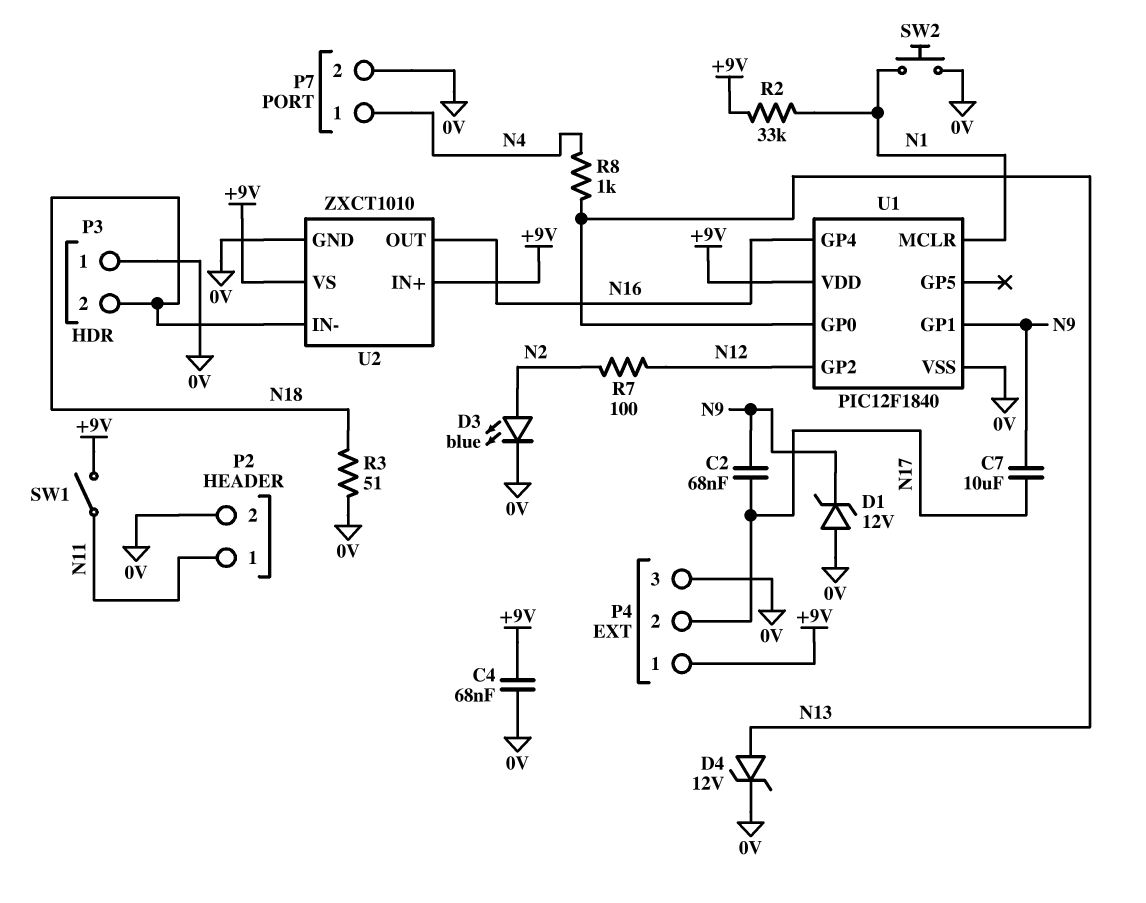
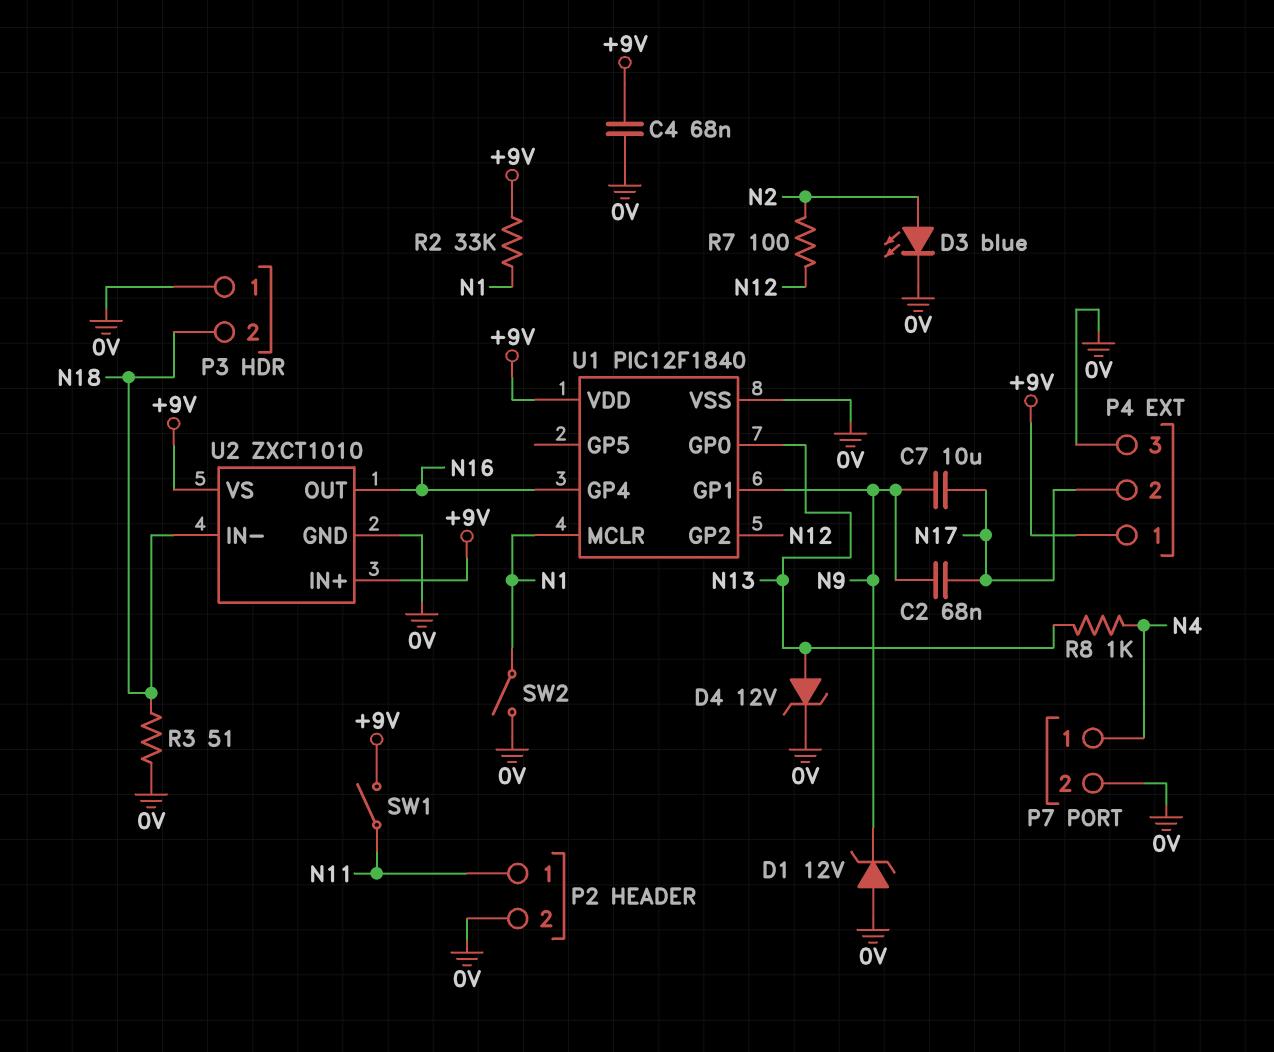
SW2: button (0V, N1) -> switch (0V, N1)

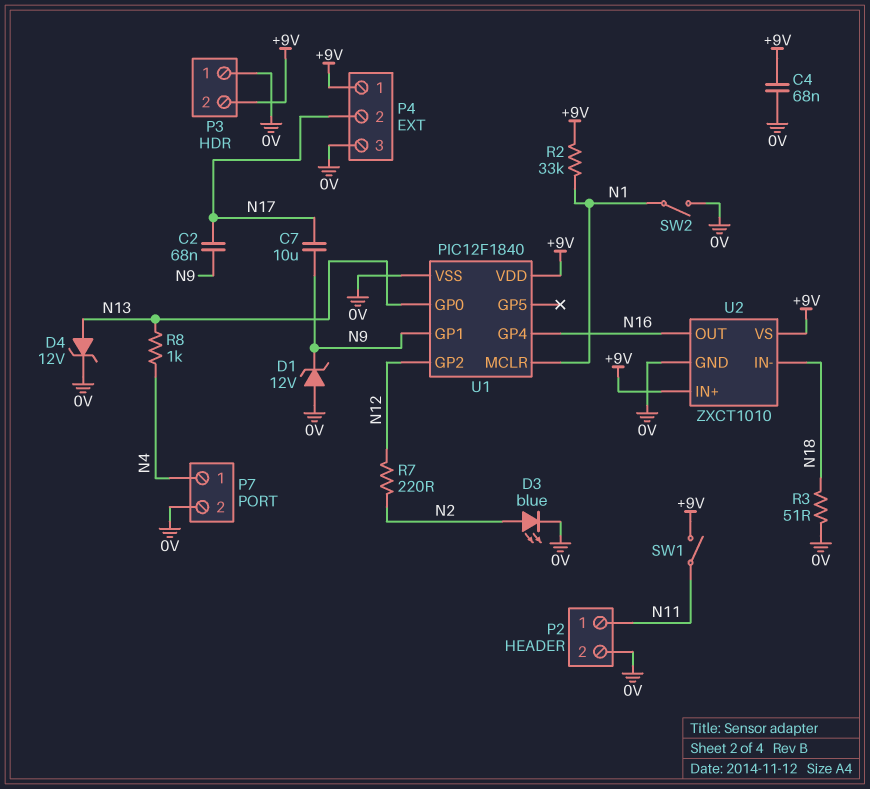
P3 pin 2: N18 -> +9V
R7: 100 (N2, N12) -> 220 (N2, N12)

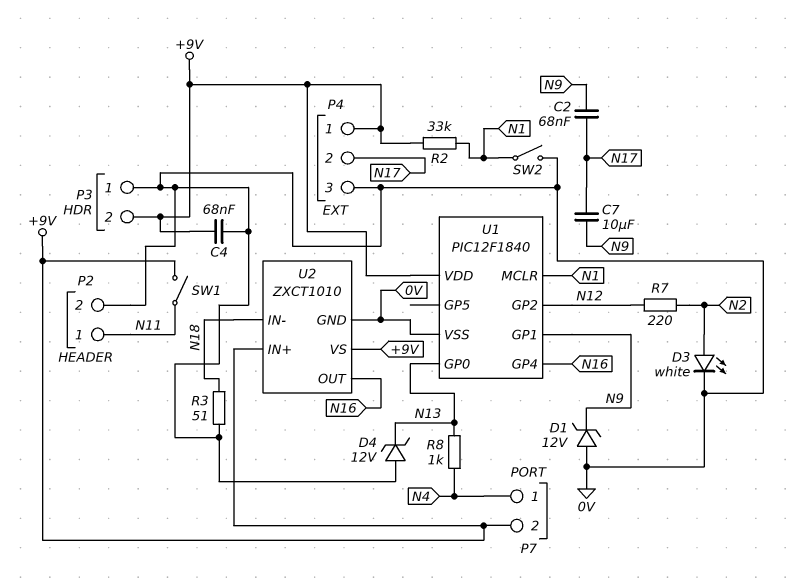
D3: LED blue (A N2, K 0V) -> LED white (A N2, K 0V)
D4: zener 12V (A N13, K 0V) -> zener 12V (A 0V, K N13)
P7 pin 2: 0V -> +9V

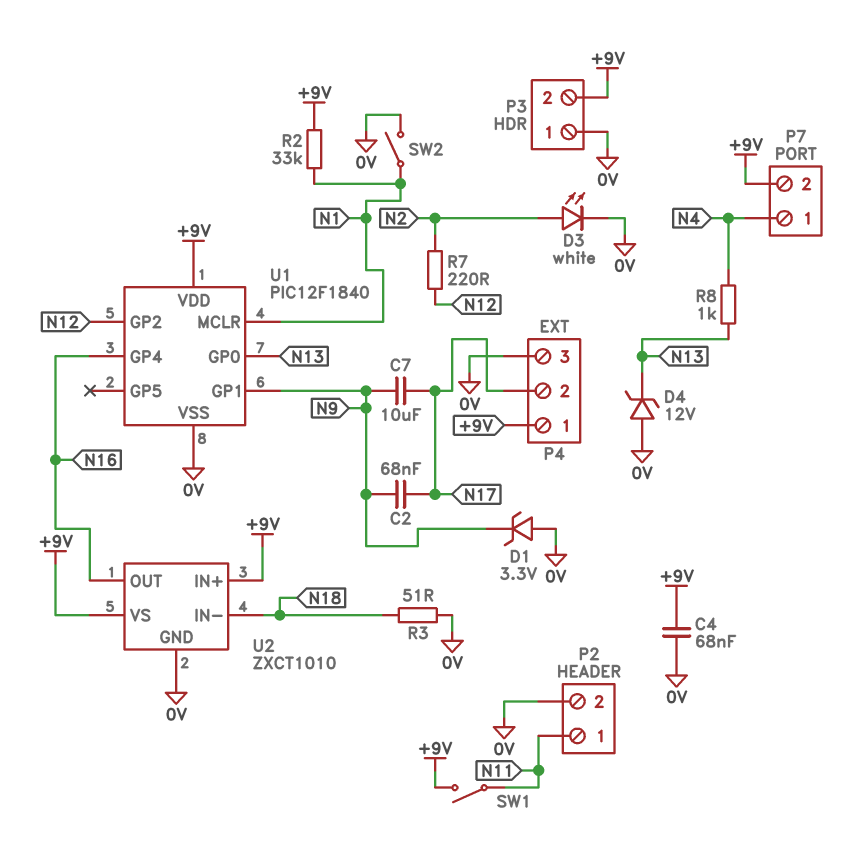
D1: zener 12V (A 0V, K N9) -> zener 3.3V (A 0V, K N9)

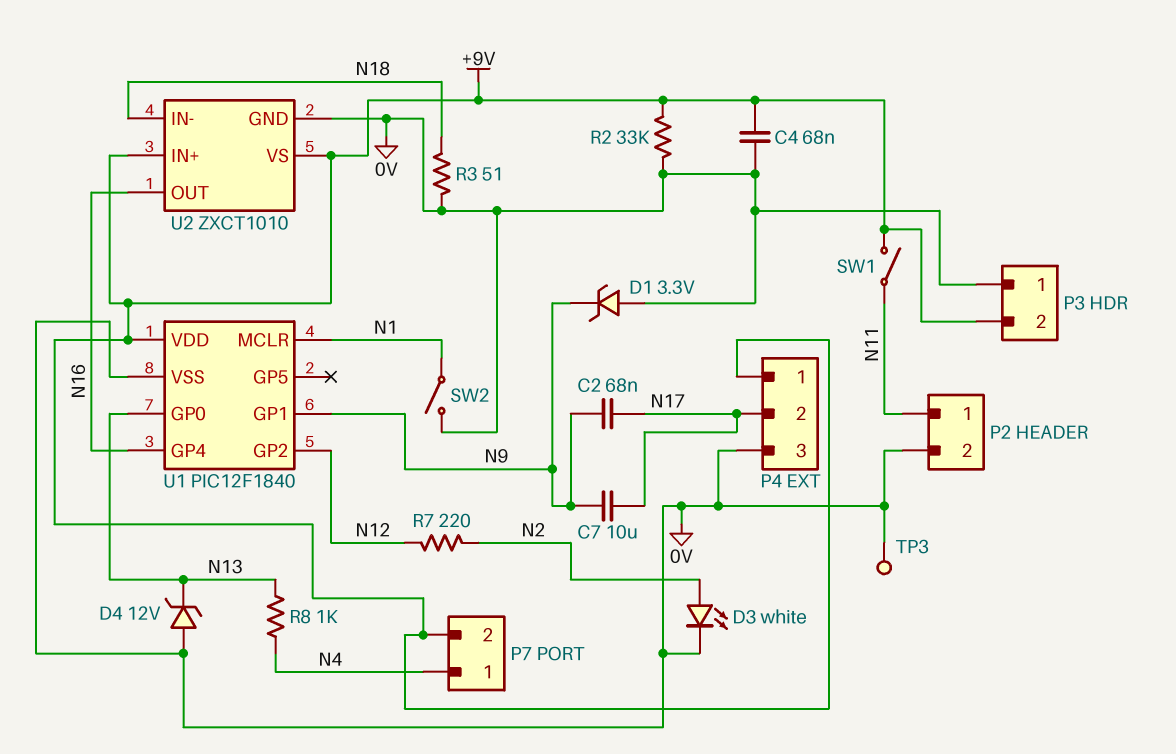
R2: 33k (+9V, N1) -> 33k (+9V, 0V)
TP3: none -> test point (0V)

